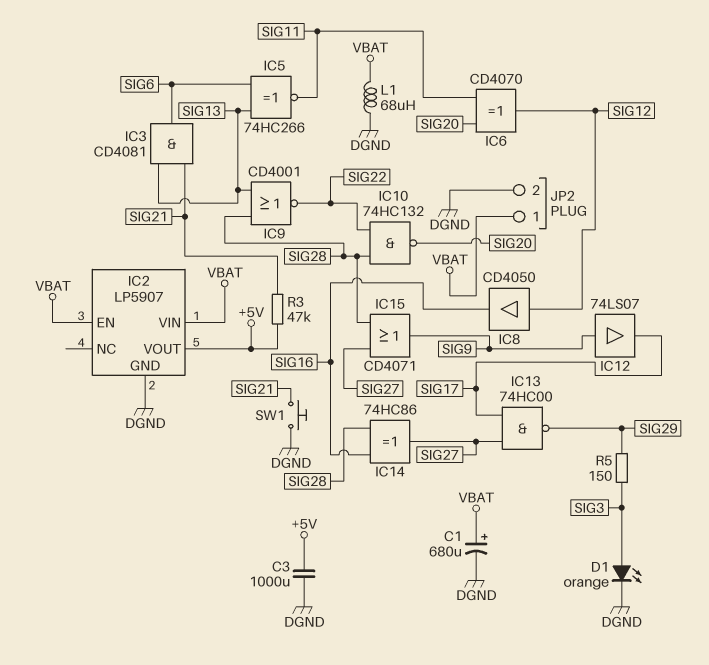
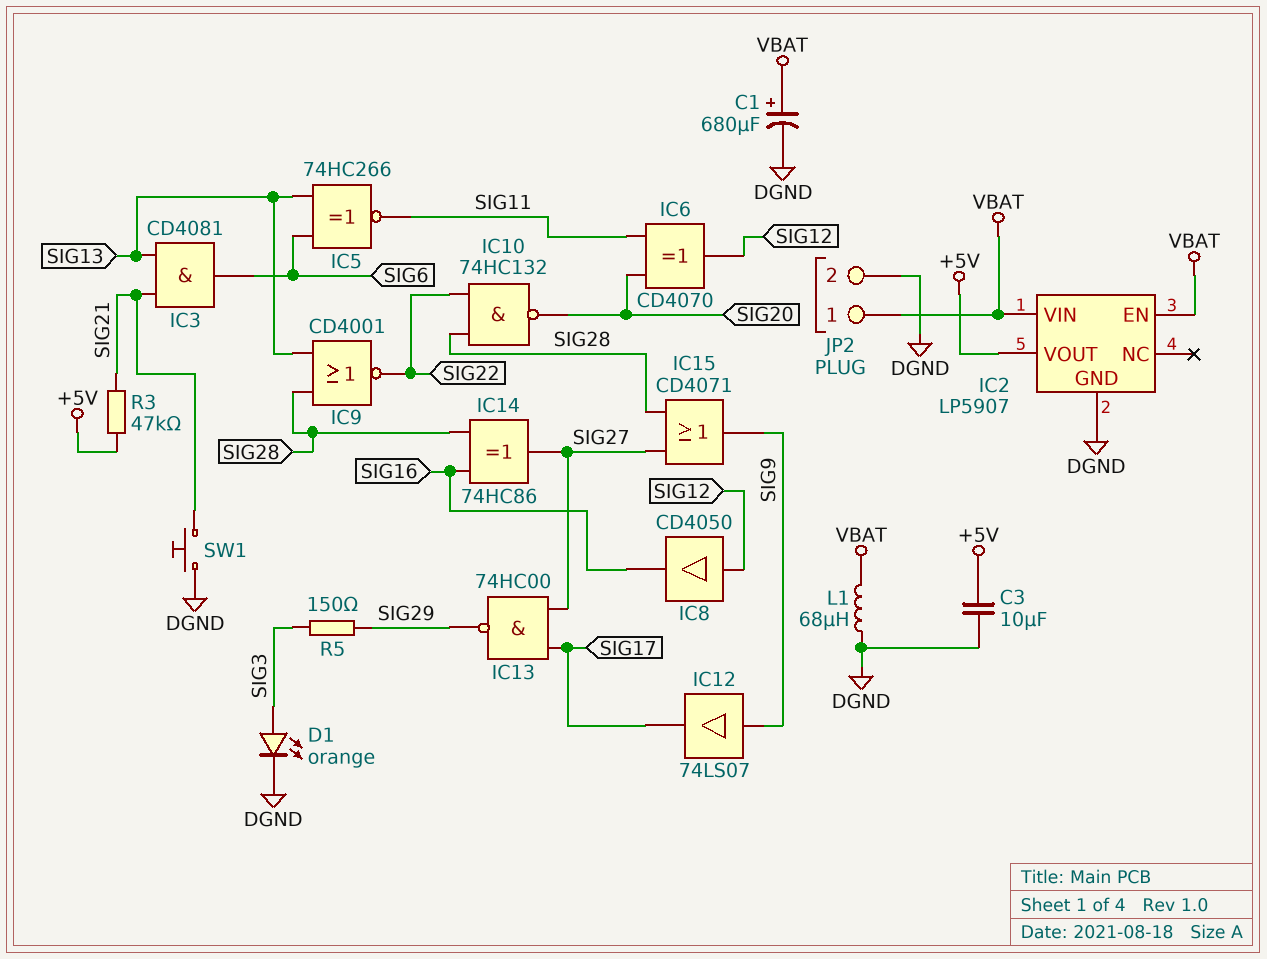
C3: 1000uF (+5V, DGND) -> 10uF (+5V, DGND)

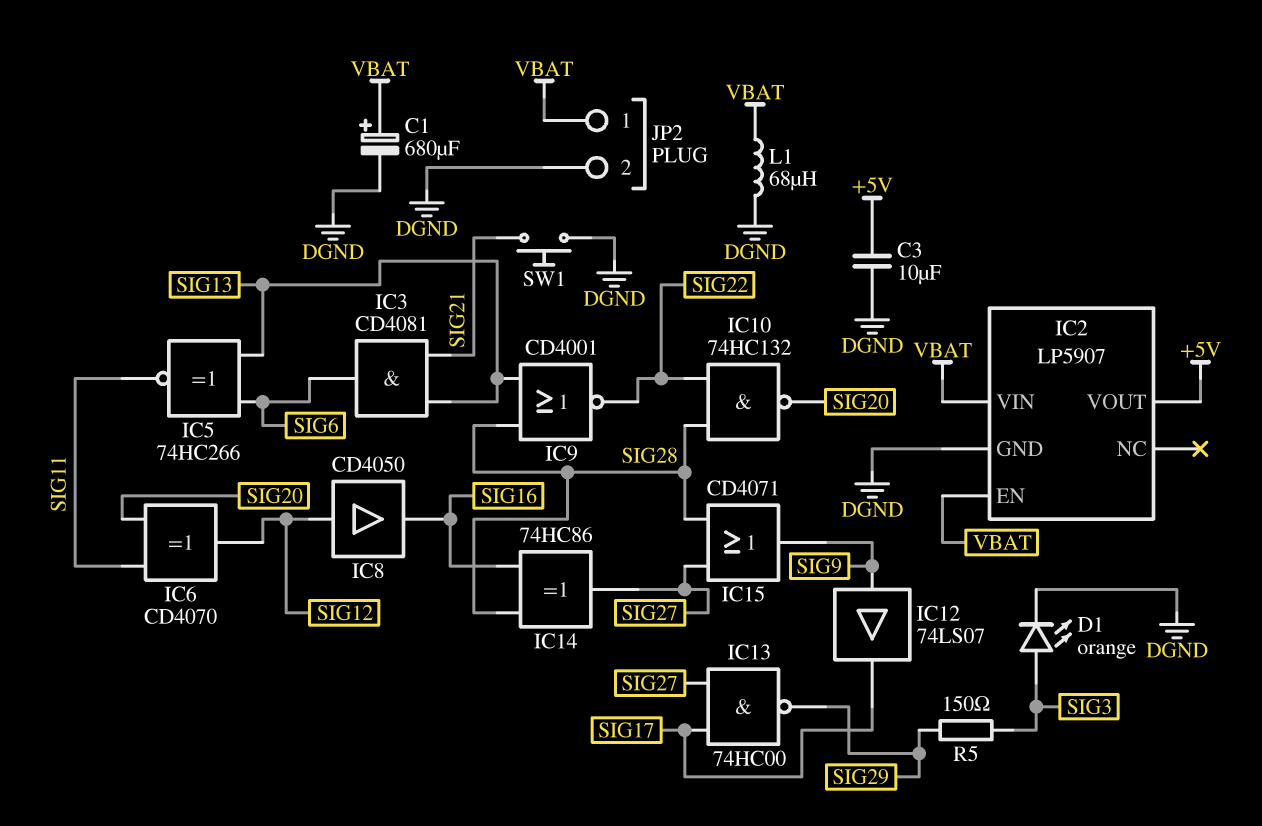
R3: 47k (+5V, SIG21) -> none

